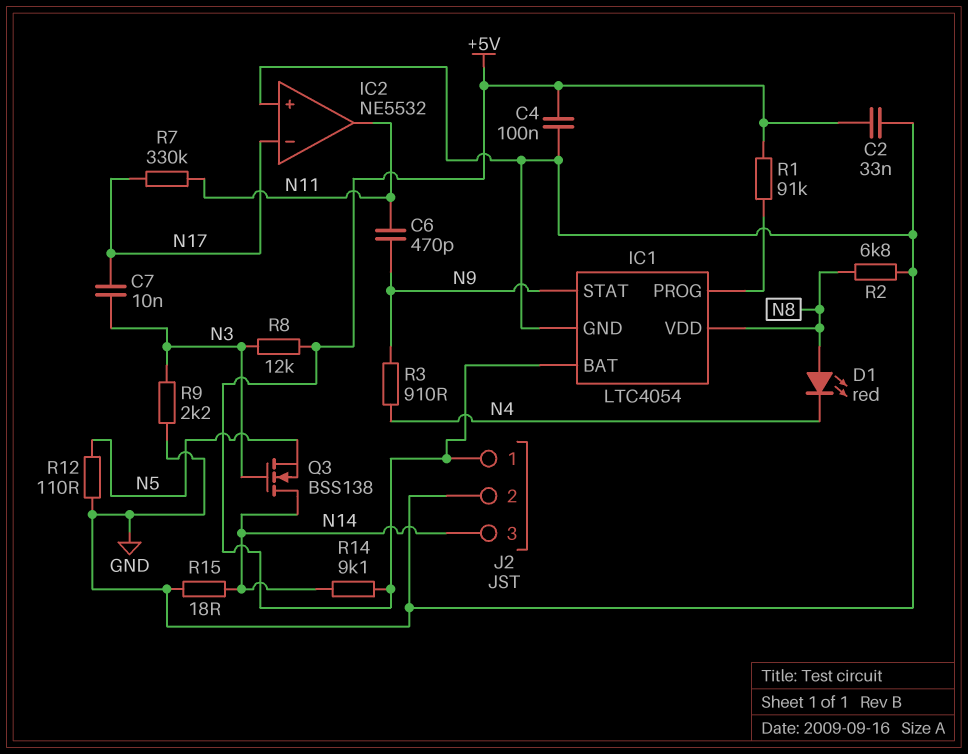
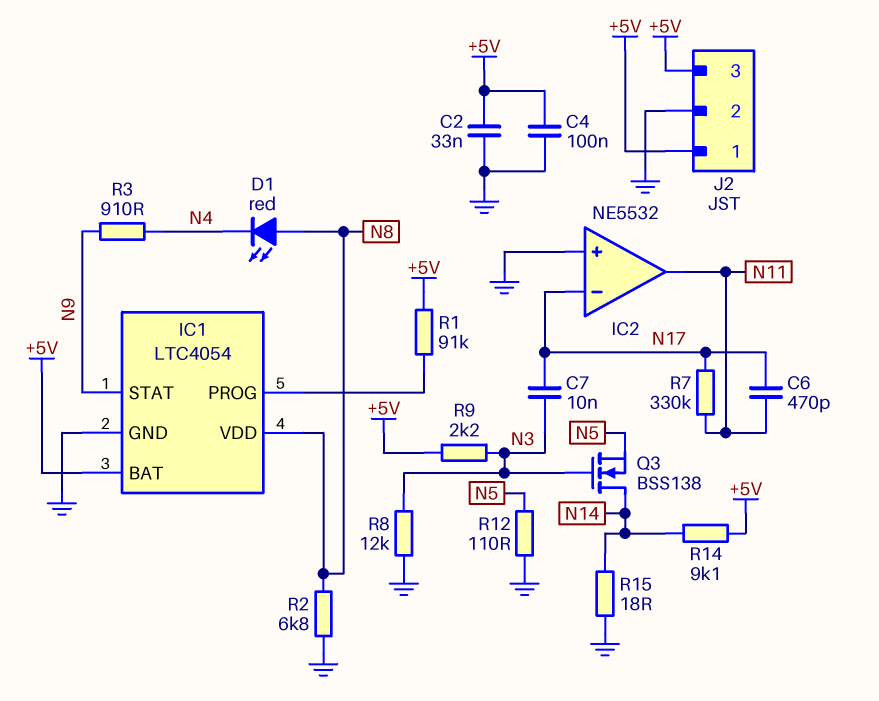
C6: 470pF (N9, N11) -> 470pF (N11, N17)
J2 pin 3: N14 -> +5V
R8: 12k (+5V, N3) -> 12k (GND, N3)
R9: 2.2k (GND, N3) -> 2.2k (+5V, N3)

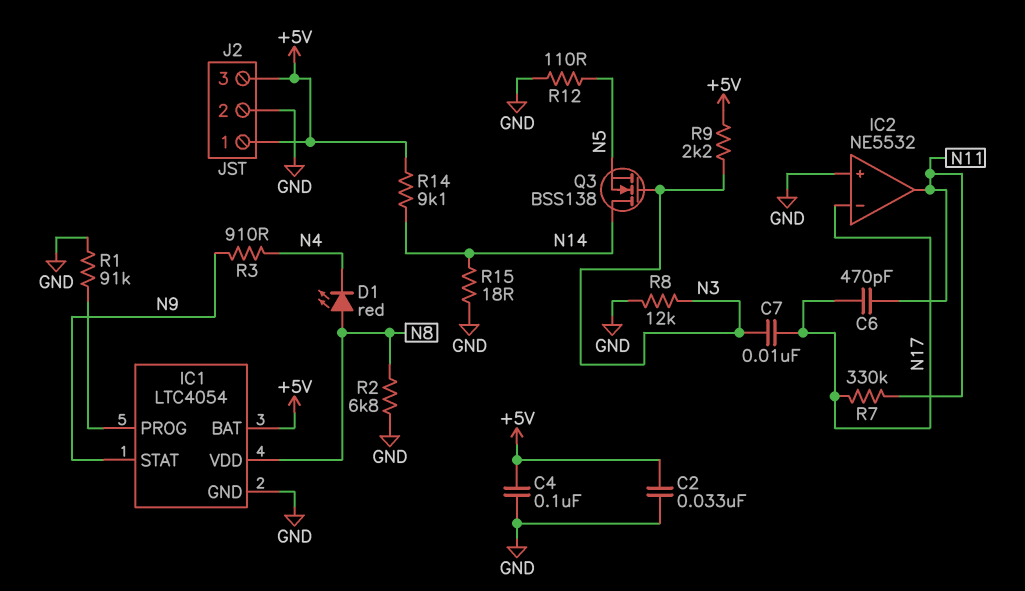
R1: 91k (+5V, IC1/PROG) -> 91k (GND, IC1/PROG)

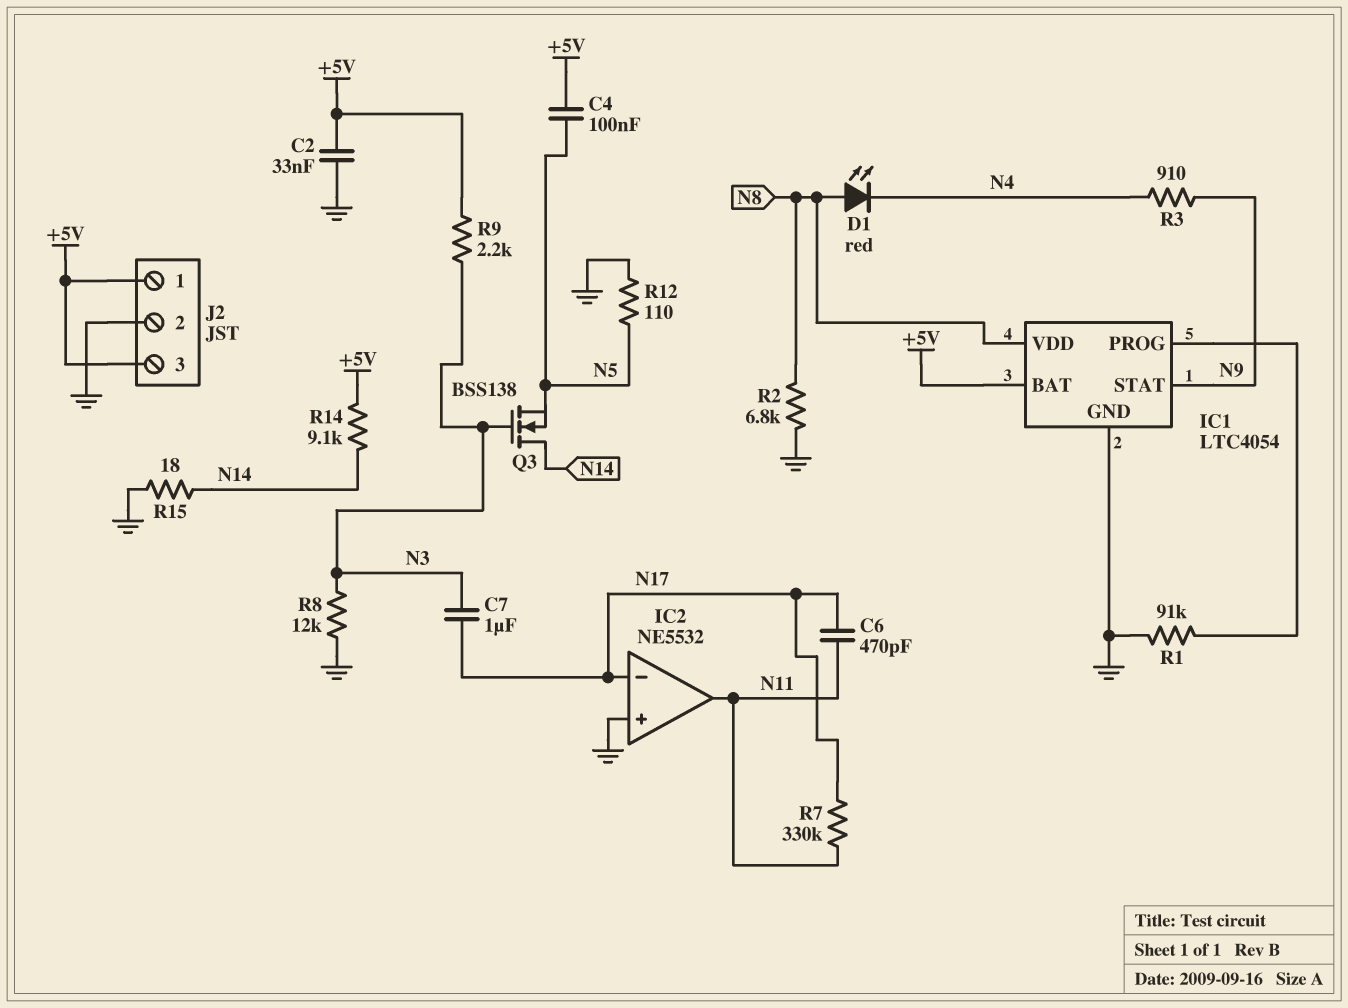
C4: 100nF (+5V, GND) -> 100nF (+5V, N5)
C7: 10nF (N3, N17) -> 1uF (N3, N17)

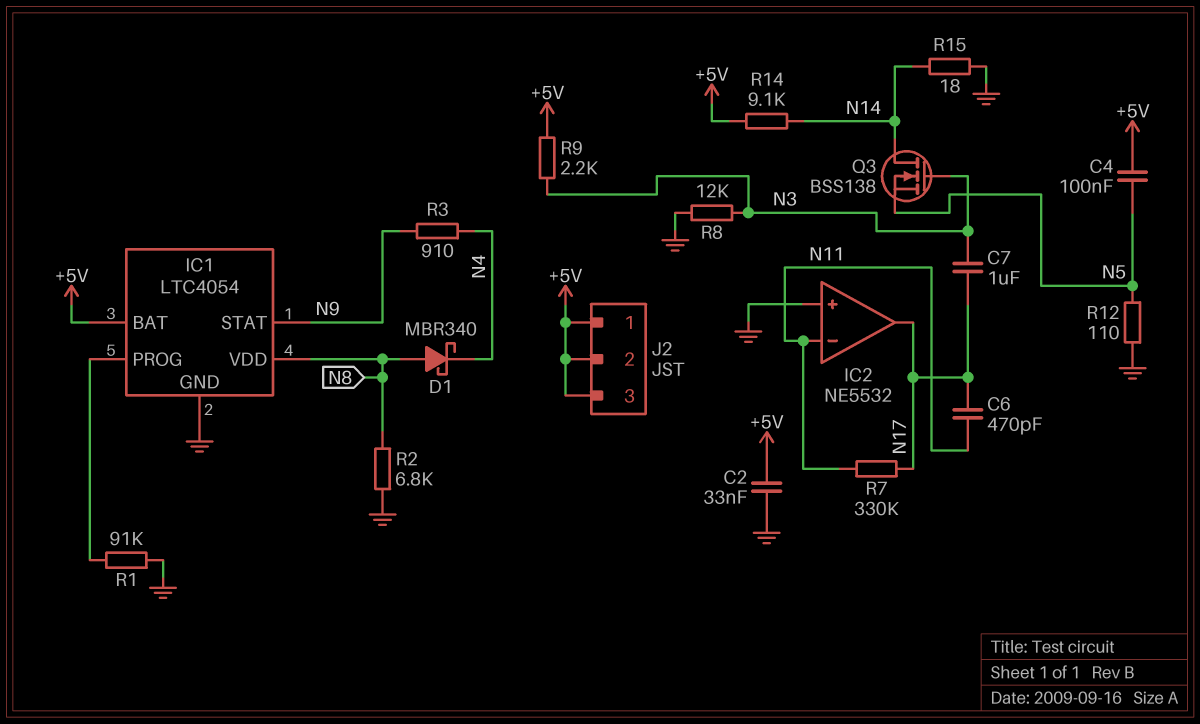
D1: LED red (A N8, K N4) -> schottky MBR340 (A N8, K N4)
IC2 pin in-: N17 -> N11
IC2 pin out: N11 -> N17
J2 pin 2: GND -> +5V

